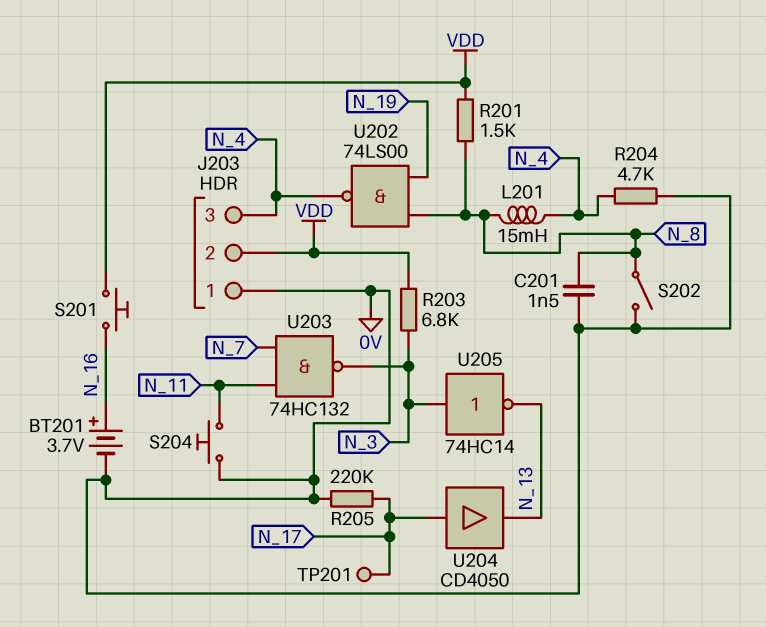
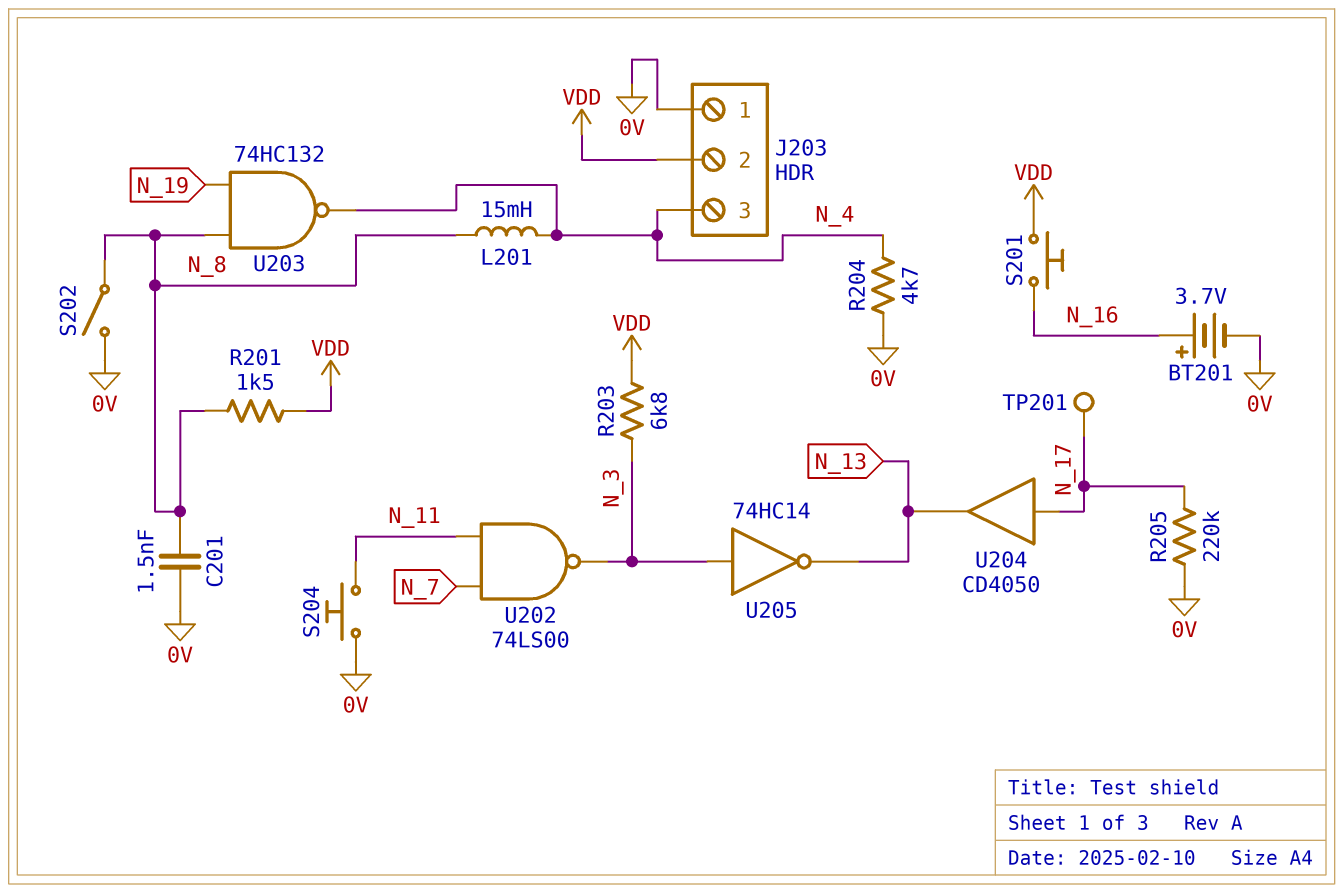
U202: NAND 74LS00 (in N_8, in N_19, out N_4) -> NAND 74LS00 (in N_7, in N_11, out N_3)
U203: NAND 74HC132 (in N_7, in N_11, out N_3) -> NAND 74HC132 (in N_8, in N_19, out N_4)

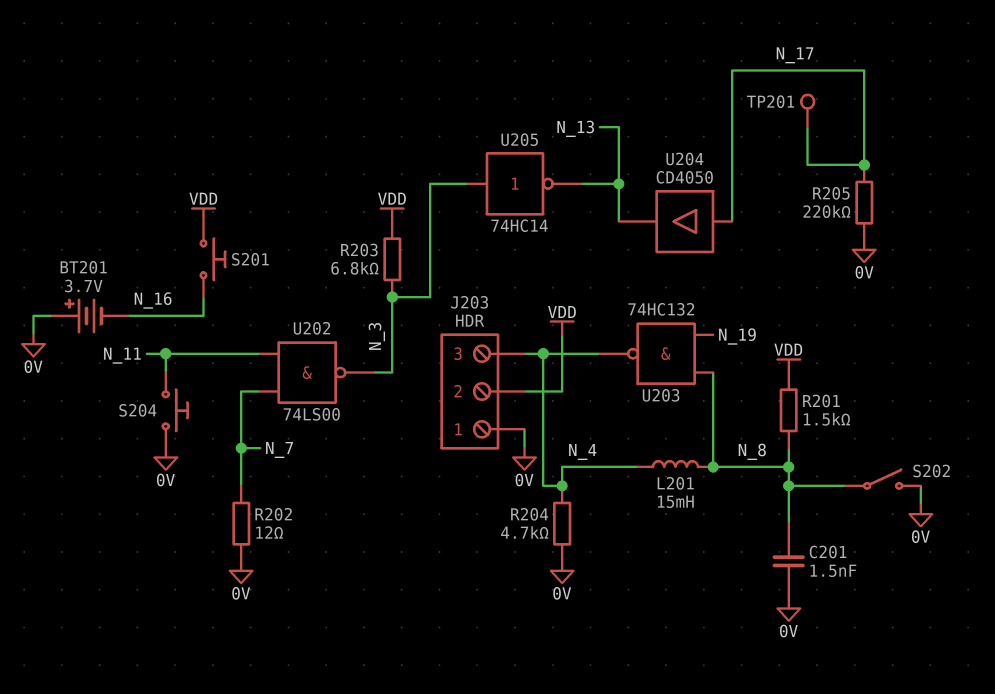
BT201: 3.7V (plus N_16, minus 0V) -> 3.7V (plus 0V, minus N_16)
R202: none -> 12 (0V, N_7)

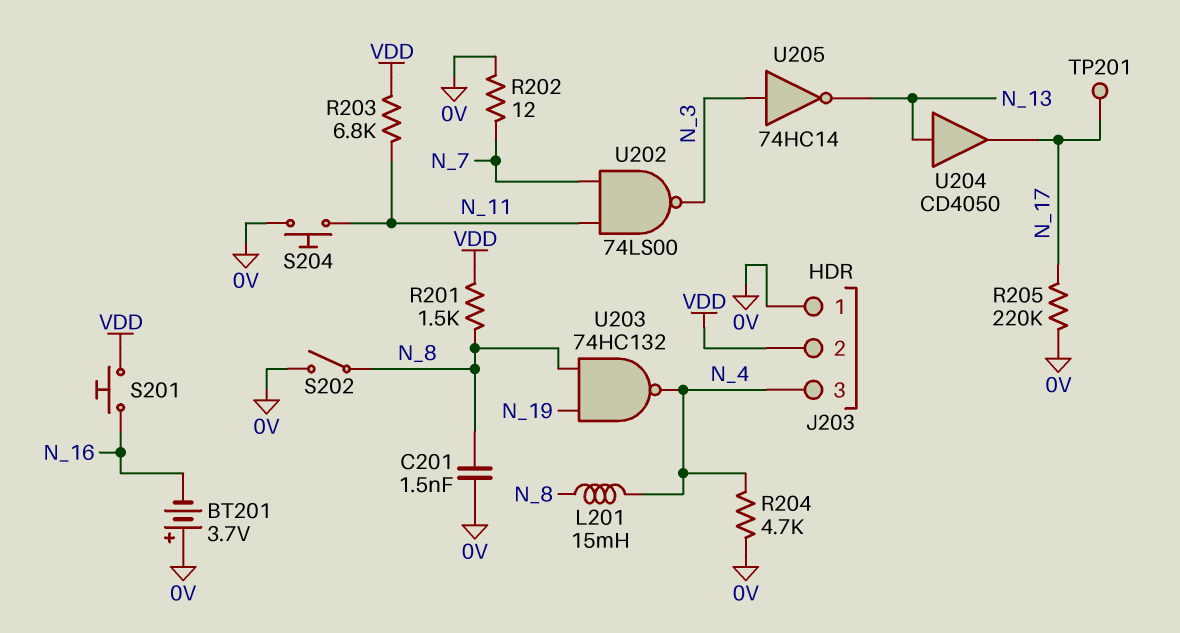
R203: 6.8k (N_3, VDD) -> 6.8k (N_11, VDD)
U204: buffer CD4050 (in N_17, out N_13) -> buffer CD4050 (in N_13, out N_17)

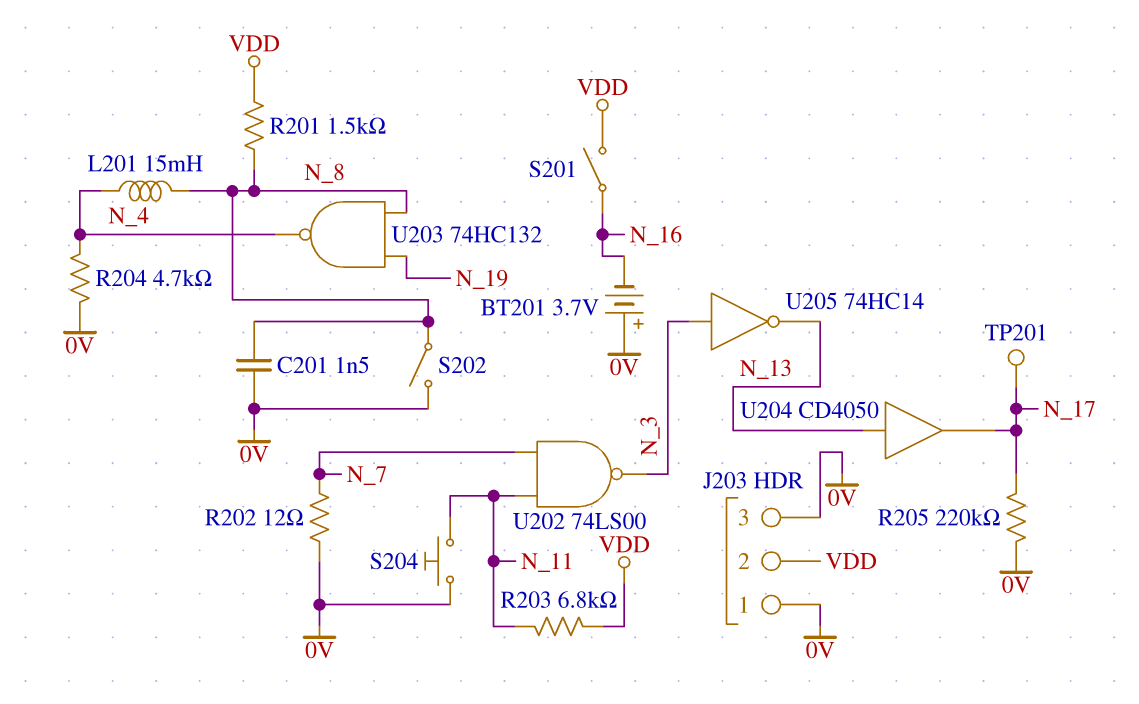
J203 pin 3: N_4 -> 0V
S201: button (N_16, VDD) -> switch (N_16, VDD)

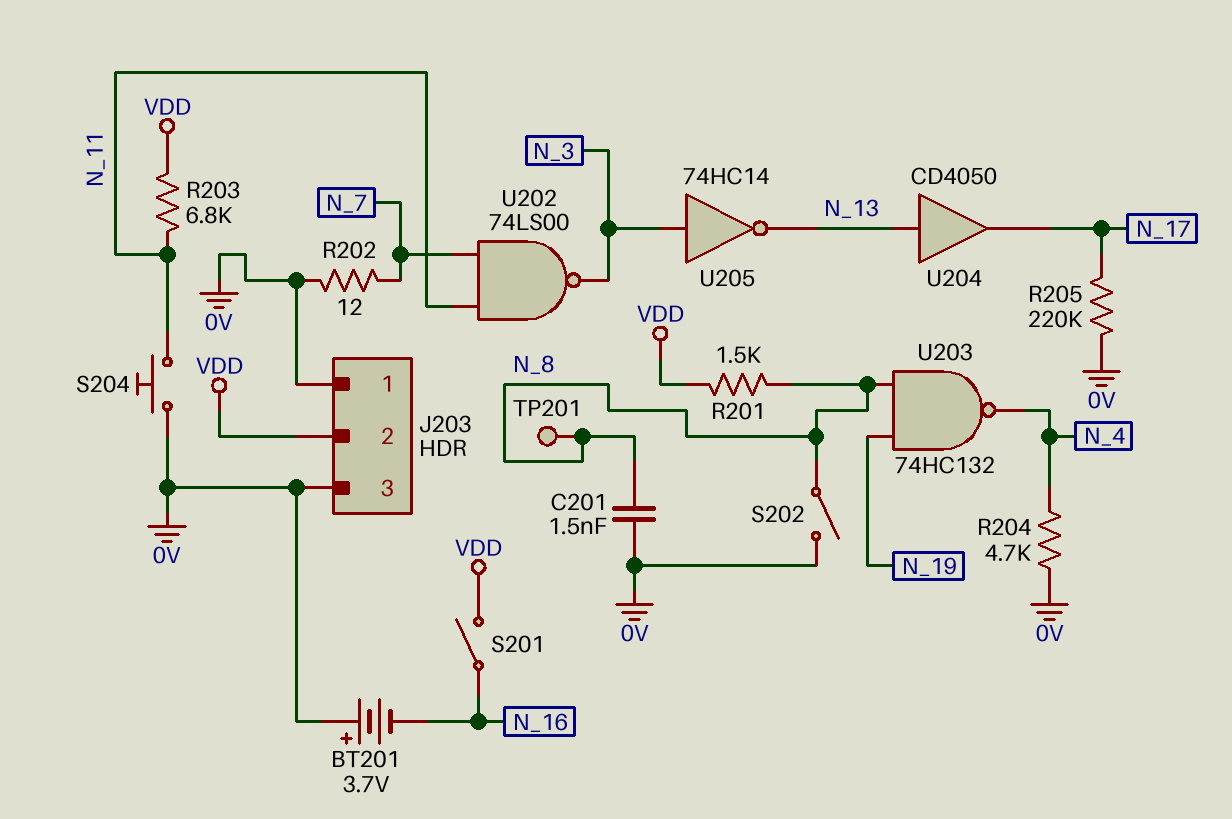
L201: 15mH (N_4, N_8) -> none
TP201: test point (N_17) -> test point (N_8)

